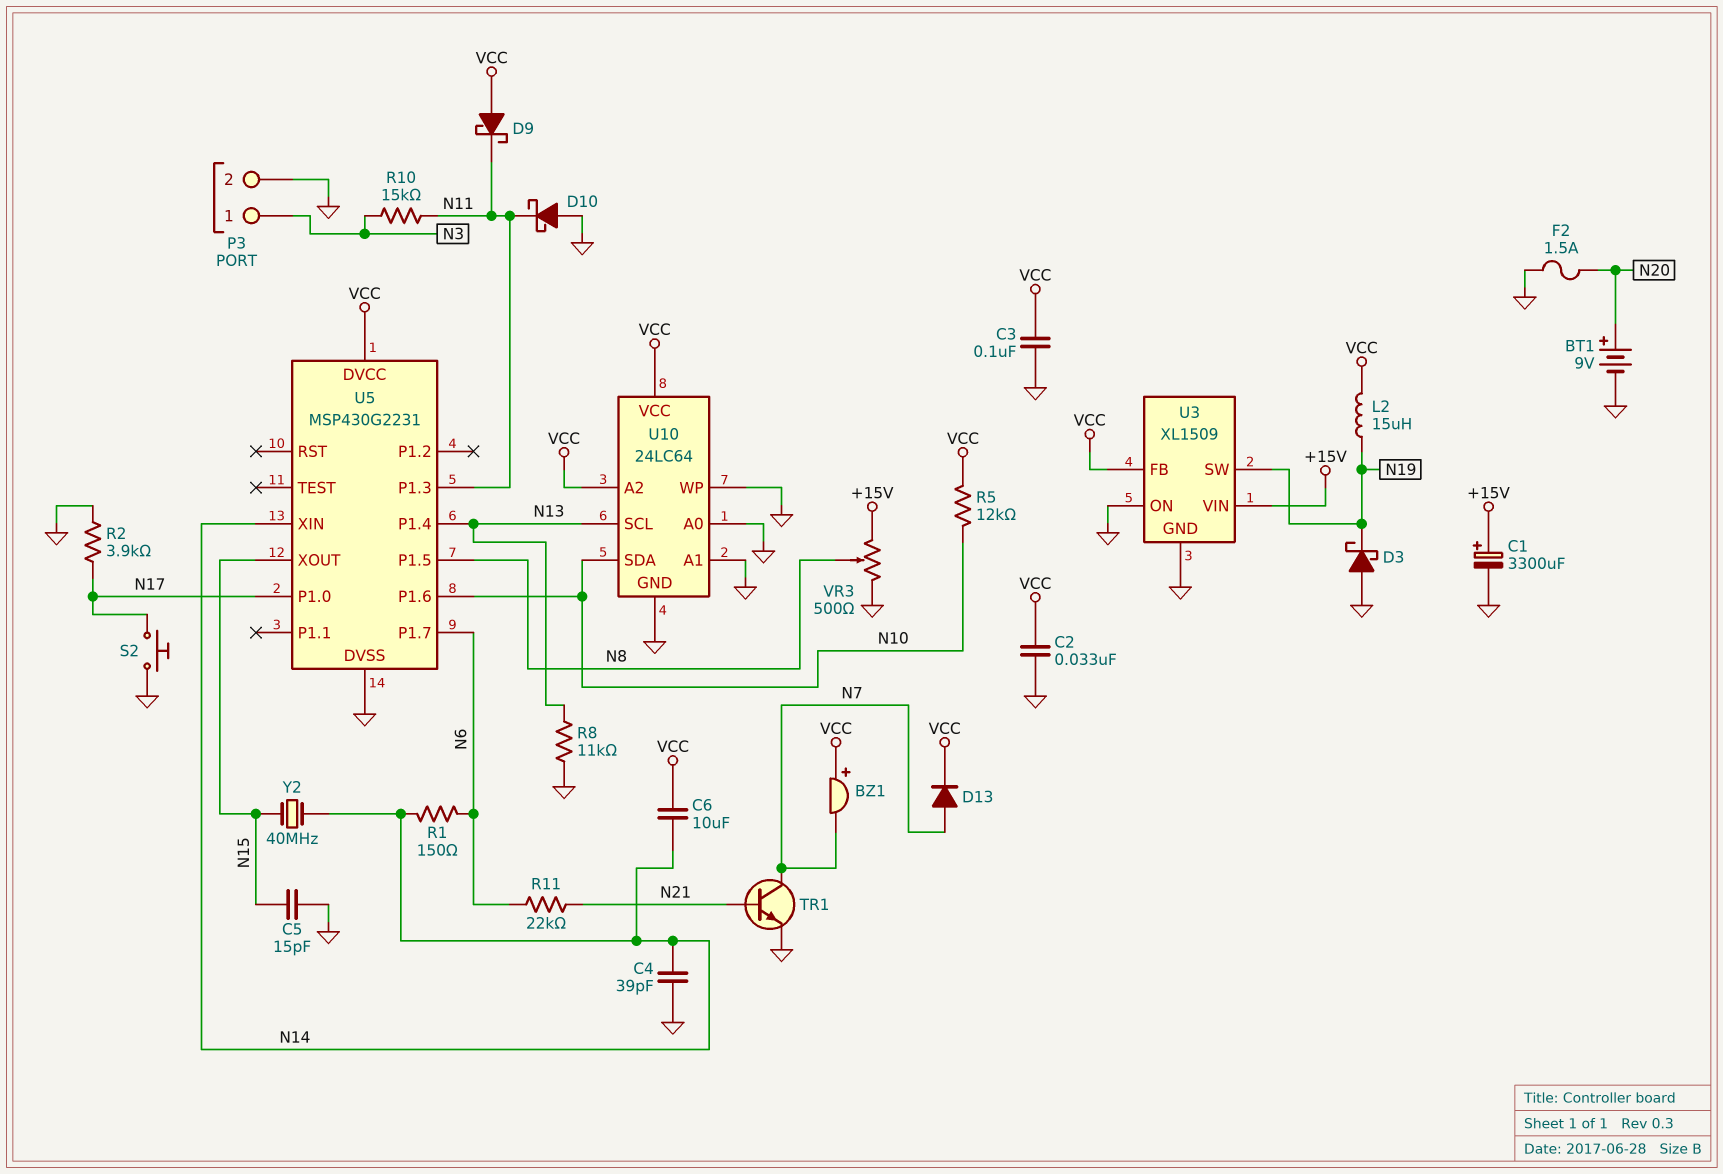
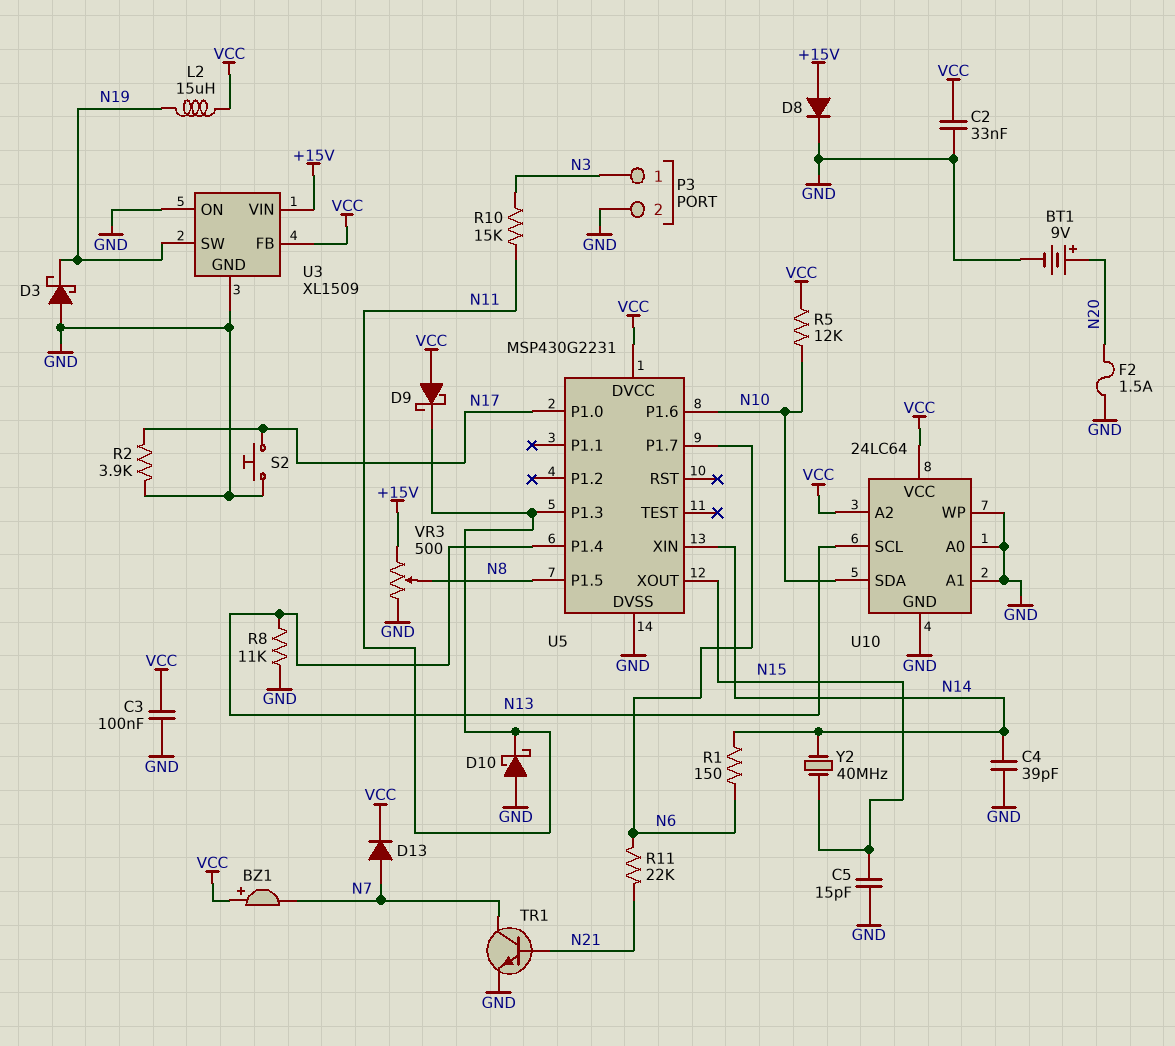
C1: 3300uF (plus +15V, minus GND) -> none
C6: 10uF (N14, VCC) -> none
D8: none -> diode (A +15V, K GND)

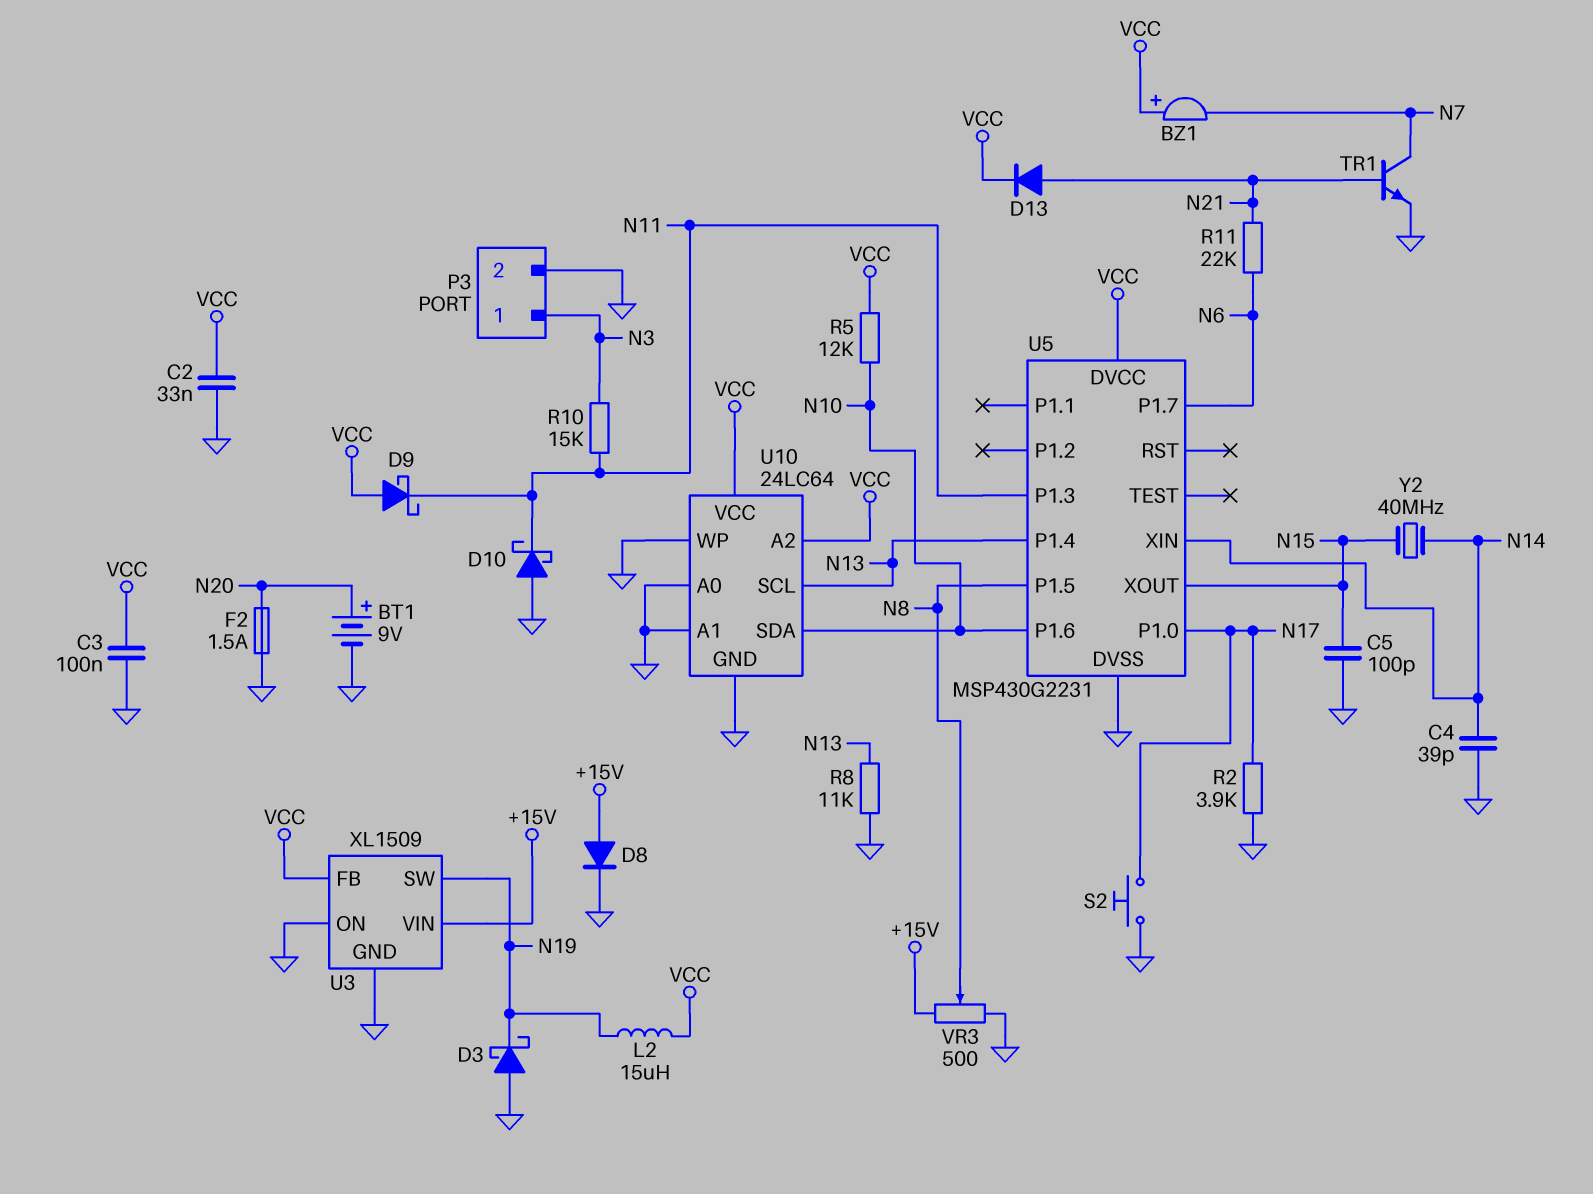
C5: 15pF (GND, N15) -> 100pF (GND, N15)
D13: diode (A N7, K VCC) -> diode (A N21, K VCC)
R1: 150 (N6, N14) -> none

